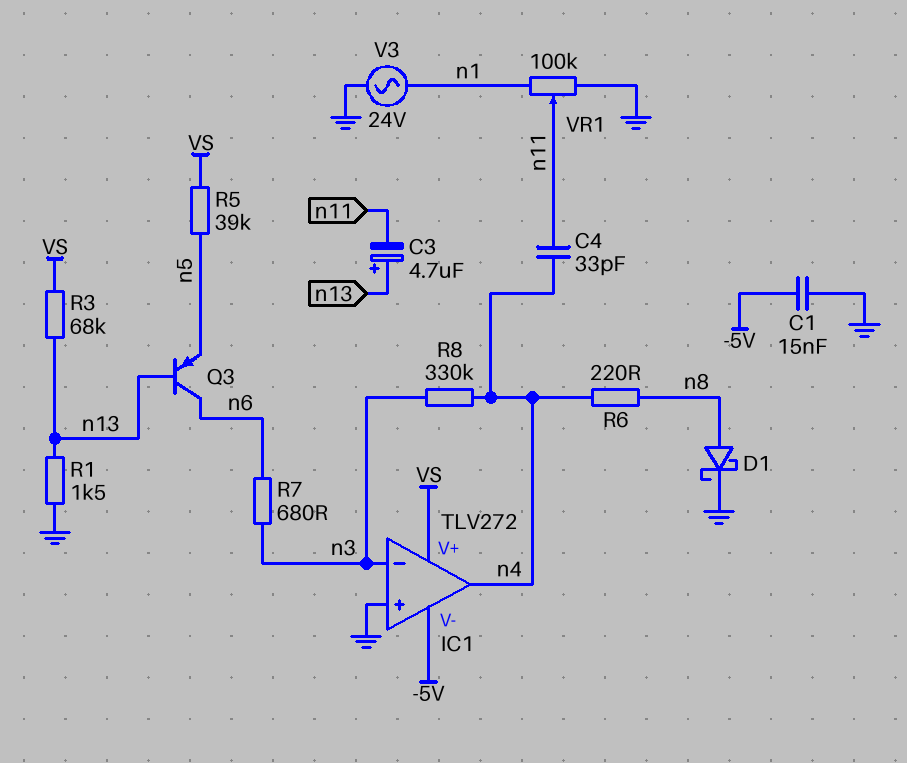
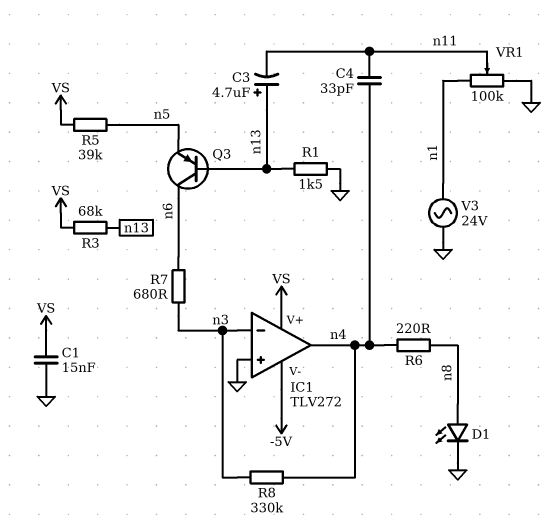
C1: 15nF (-5V, GND) -> 15nF (GND, VS)
D1: schottky (A n8, K GND) -> LED (A n8, K GND)

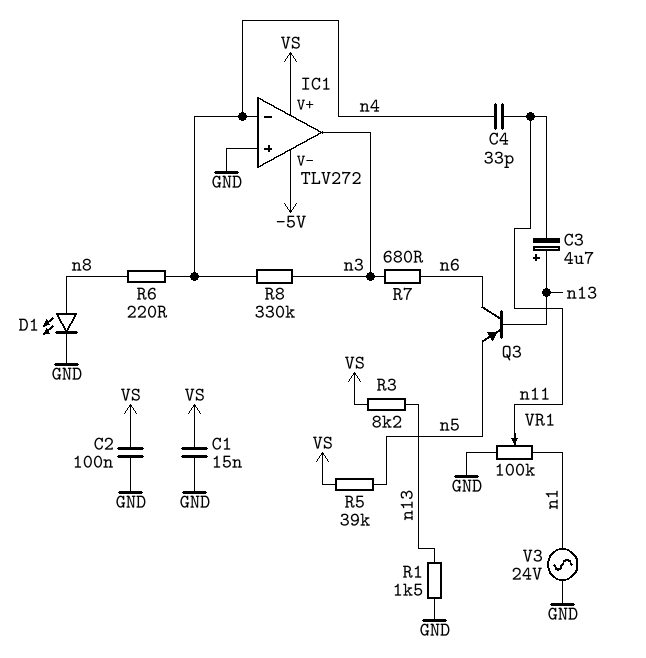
C2: none -> 100nF (GND, VS)
IC1 pin in-: n3 -> n4
IC1 pin out: n4 -> n3
R3: 68k (VS, n13) -> 8.2k (VS, n13)

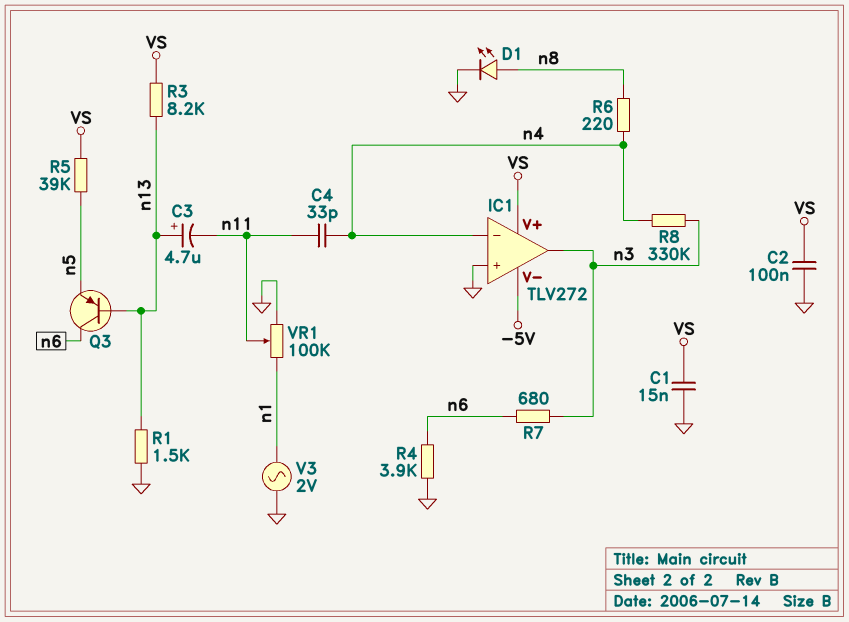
R4: none -> 3.9k (GND, n6)
V3: AC 24V (GND, n1) -> AC 2V (GND, n1)

